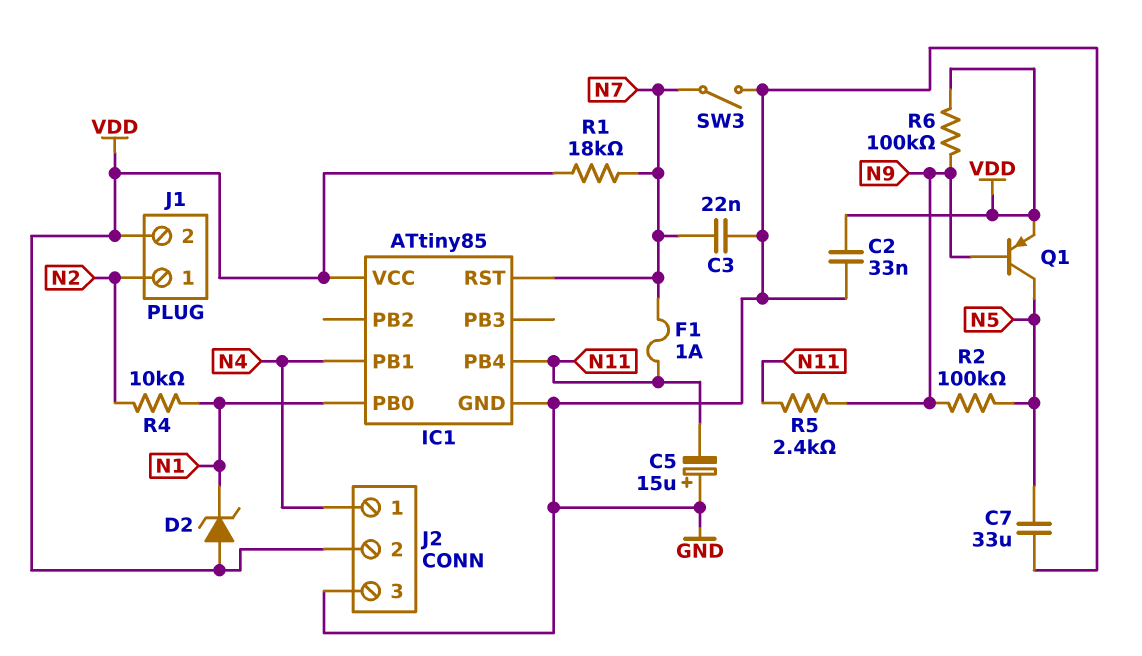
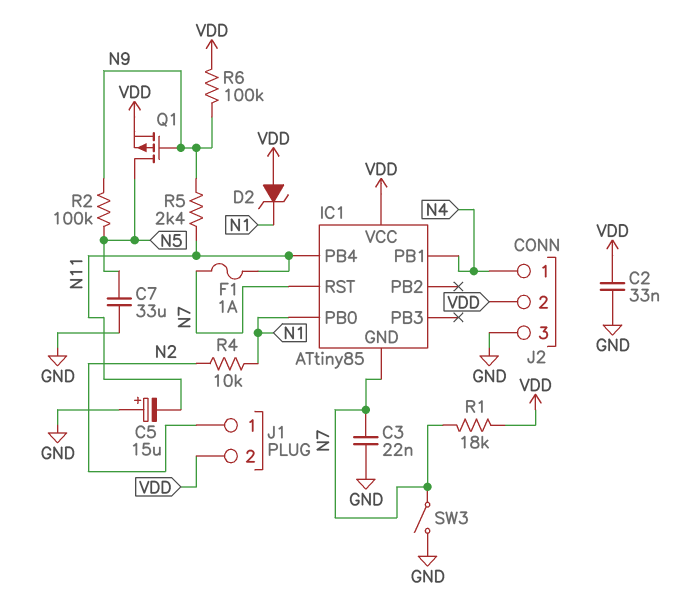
IC1 pin GND: GND -> N7
Q1: PNP (B N9, C N5, E VDD) -> PMOS (G N9, D N5, S VDD)

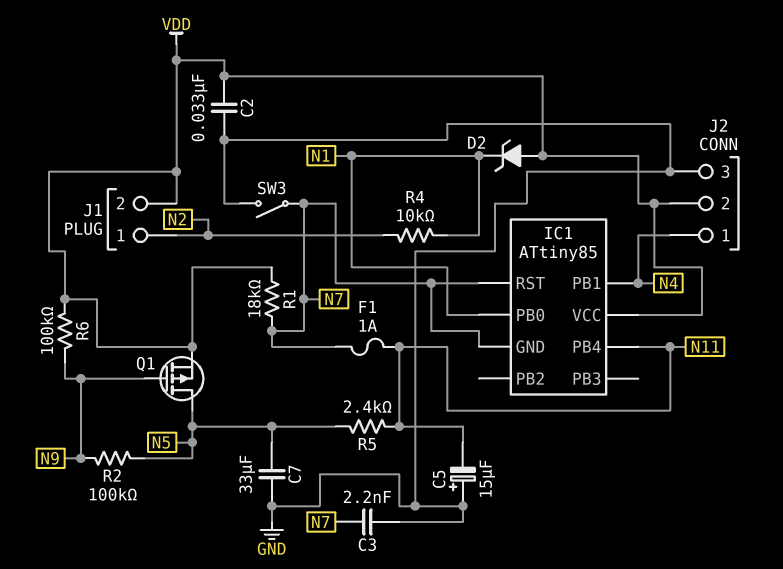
C3: 22nF (GND, N7) -> 2.2nF (GND, N7)
R5: 2.4k (N9, N11) -> 2.4k (N5, N11)

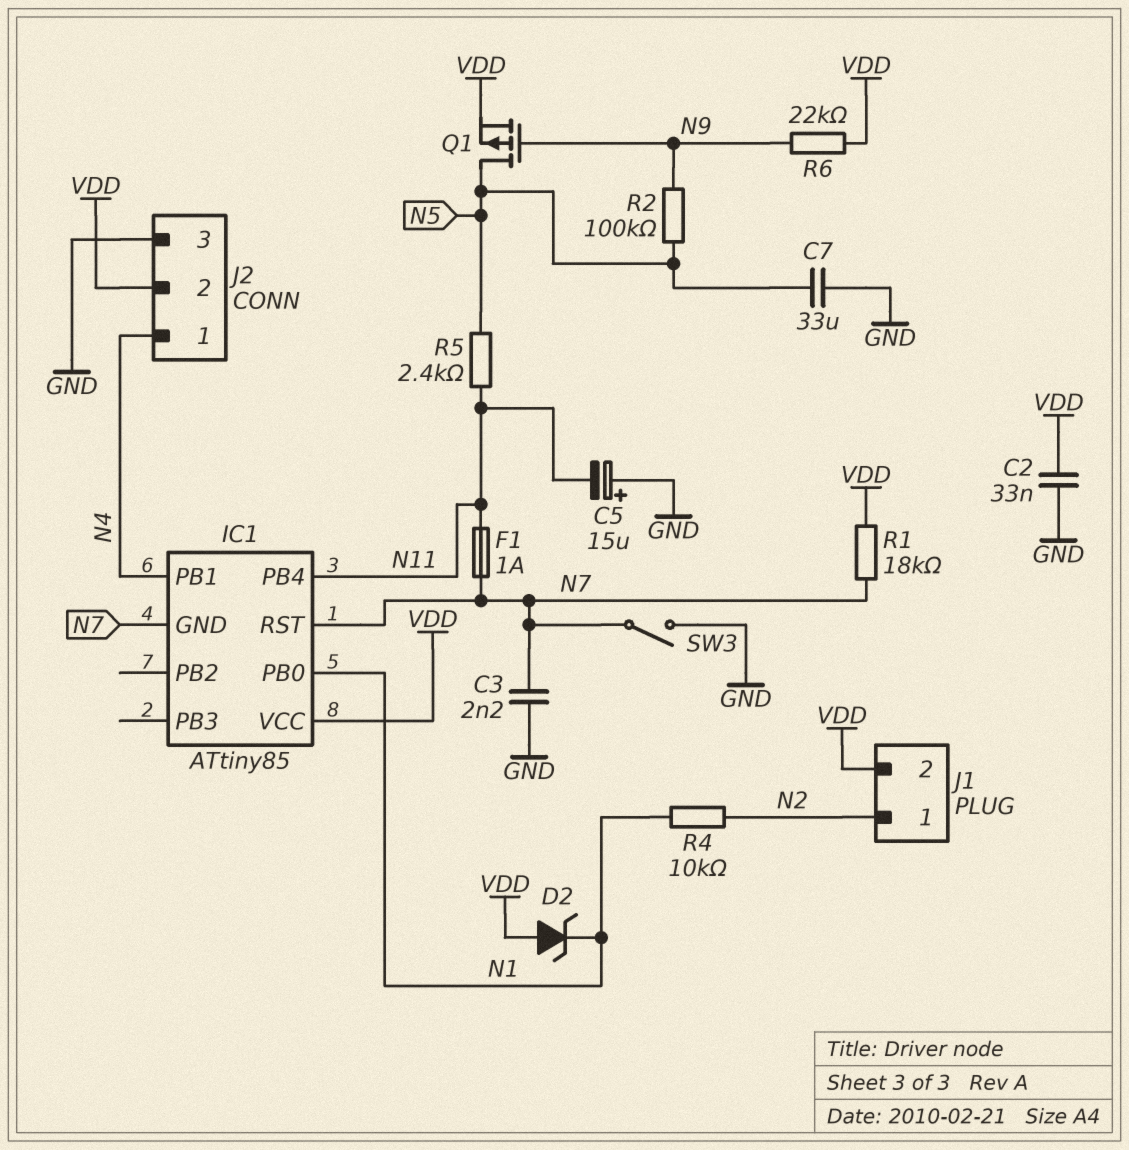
R6: 100k (N9, VDD) -> 22k (N9, VDD)

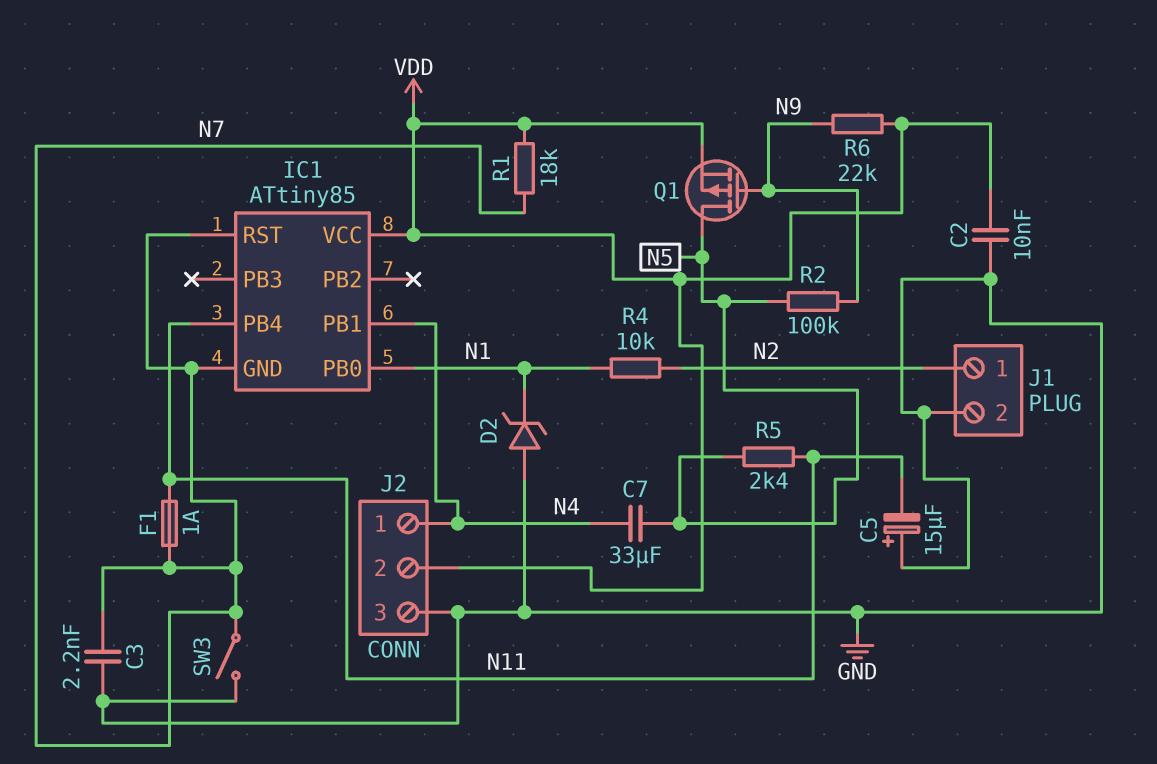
C2: 33nF (GND, VDD) -> 10nF (GND, VDD)
C7: 33uF (GND, N5) -> 33uF (N4, N5)
D2: zener (A VDD, K N1) -> zener (A GND, K N1)
J1 pin 2: VDD -> GND

